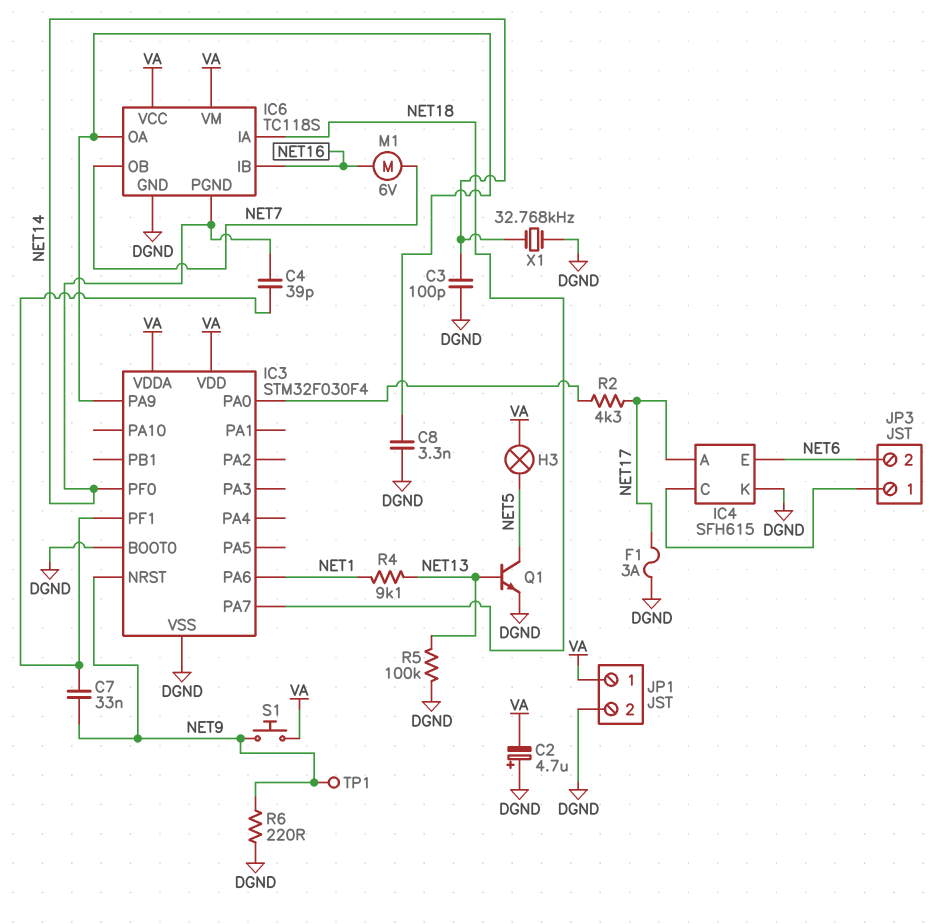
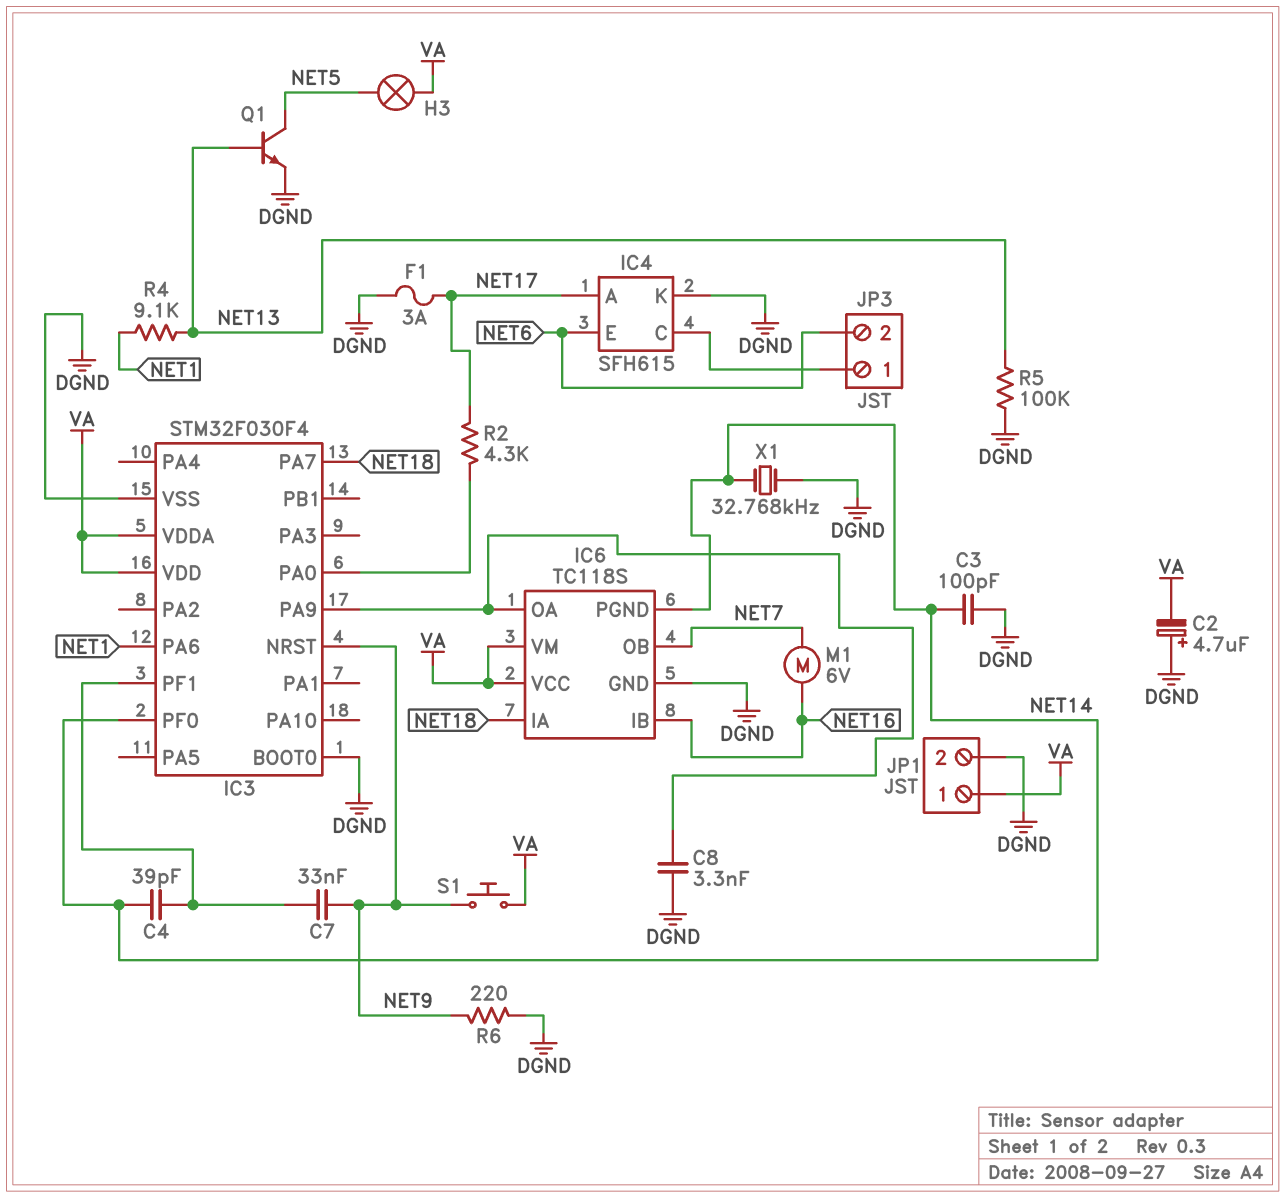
TP1: test point (NET9) -> none

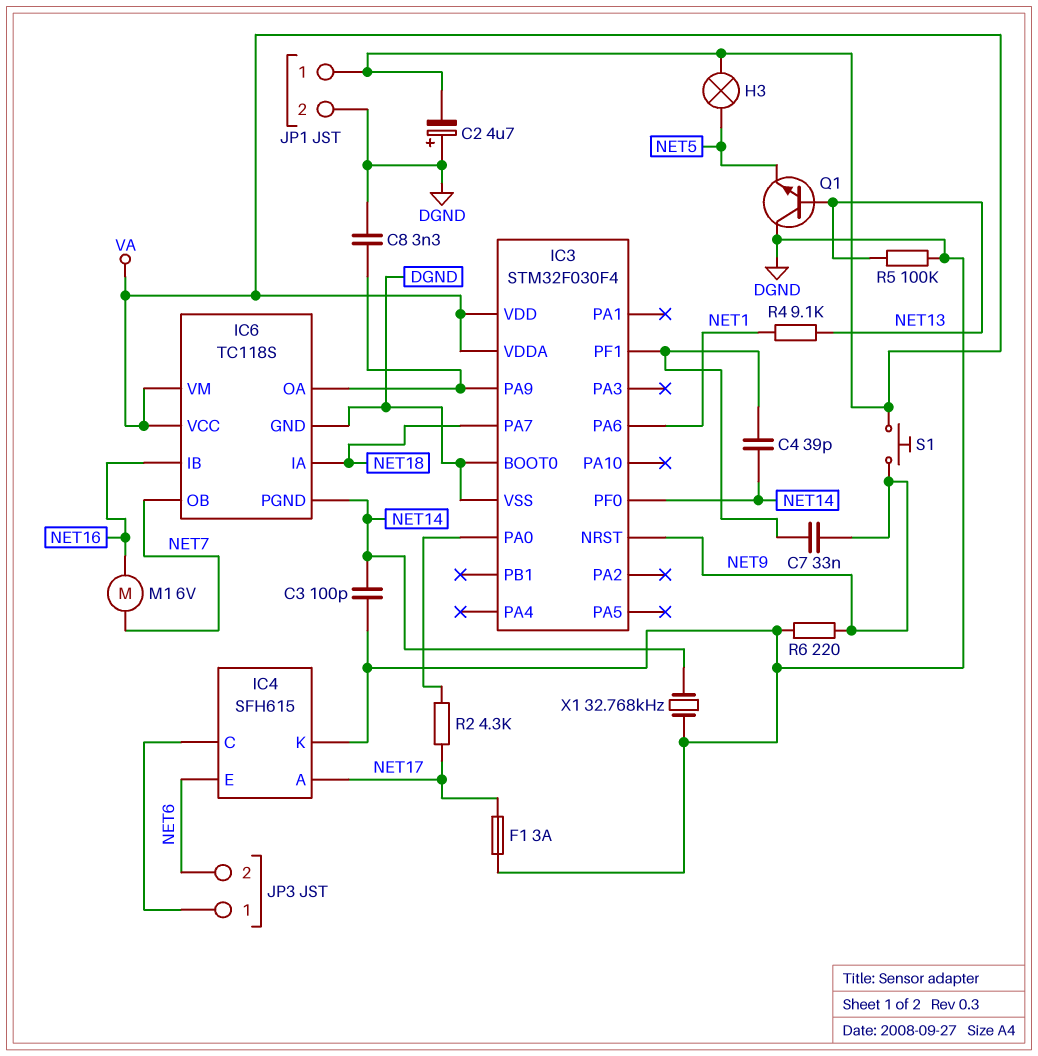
Q1: NPN (B NET13, C NET5, E DGND) -> NPN (B NET13, C DGND, E NET5)

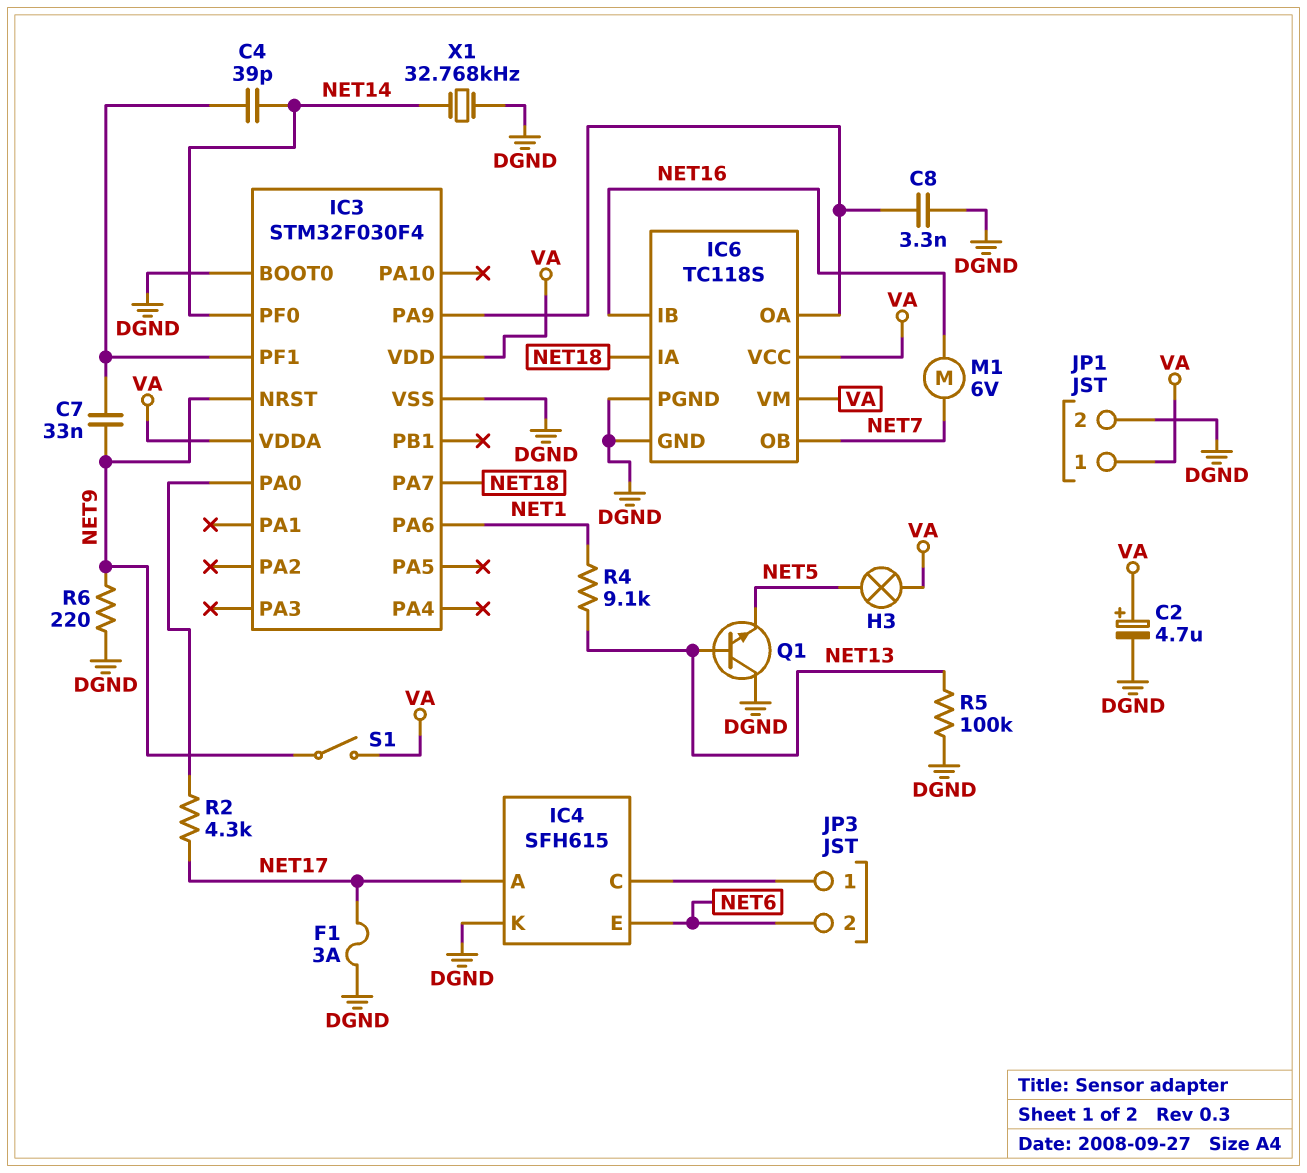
C2: 4.7uF (plus DGND, minus VA) -> 4.7uF (plus VA, minus DGND)
C3: 100pF (DGND, NET14) -> none
IC6 pin PGND: NET14 -> DGND
S1: button (NET9, VA) -> switch (NET9, VA)

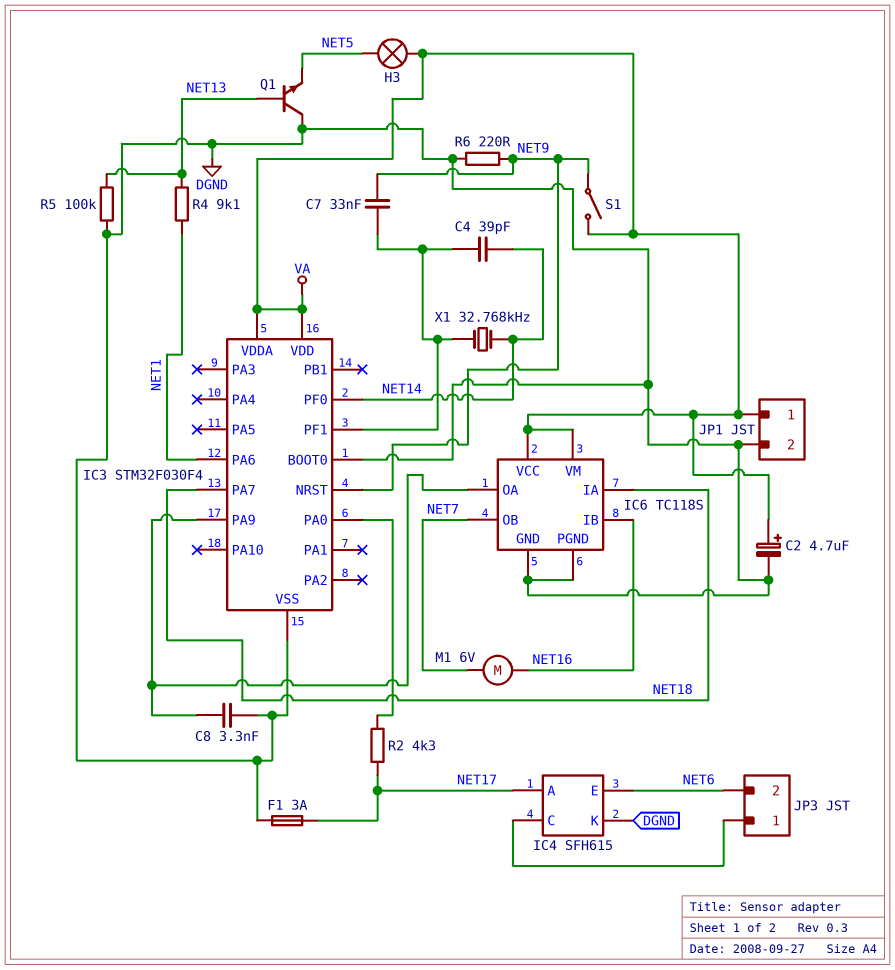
X1: 32.768kHz (DGND, NET14) -> 32.768kHz (IC3/PF1, NET14)

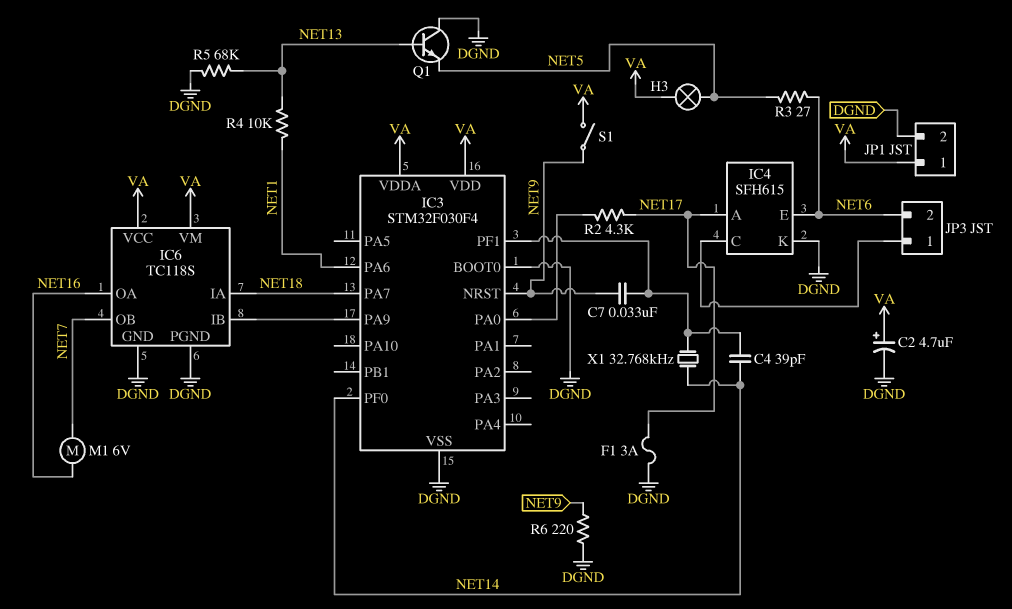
C8: 3.3nF (DGND, IC3/PA9) -> none
IC6 pin IB: NET16 -> IC3/PA9
IC6 pin OA: IC3/PA9 -> NET16
R3: none -> 27 (NET5, NET6)
R4: 9.1k (NET1, NET13) -> 10k (NET1, NET13)
R5: 100k (DGND, NET13) -> 68k (DGND, NET13)

